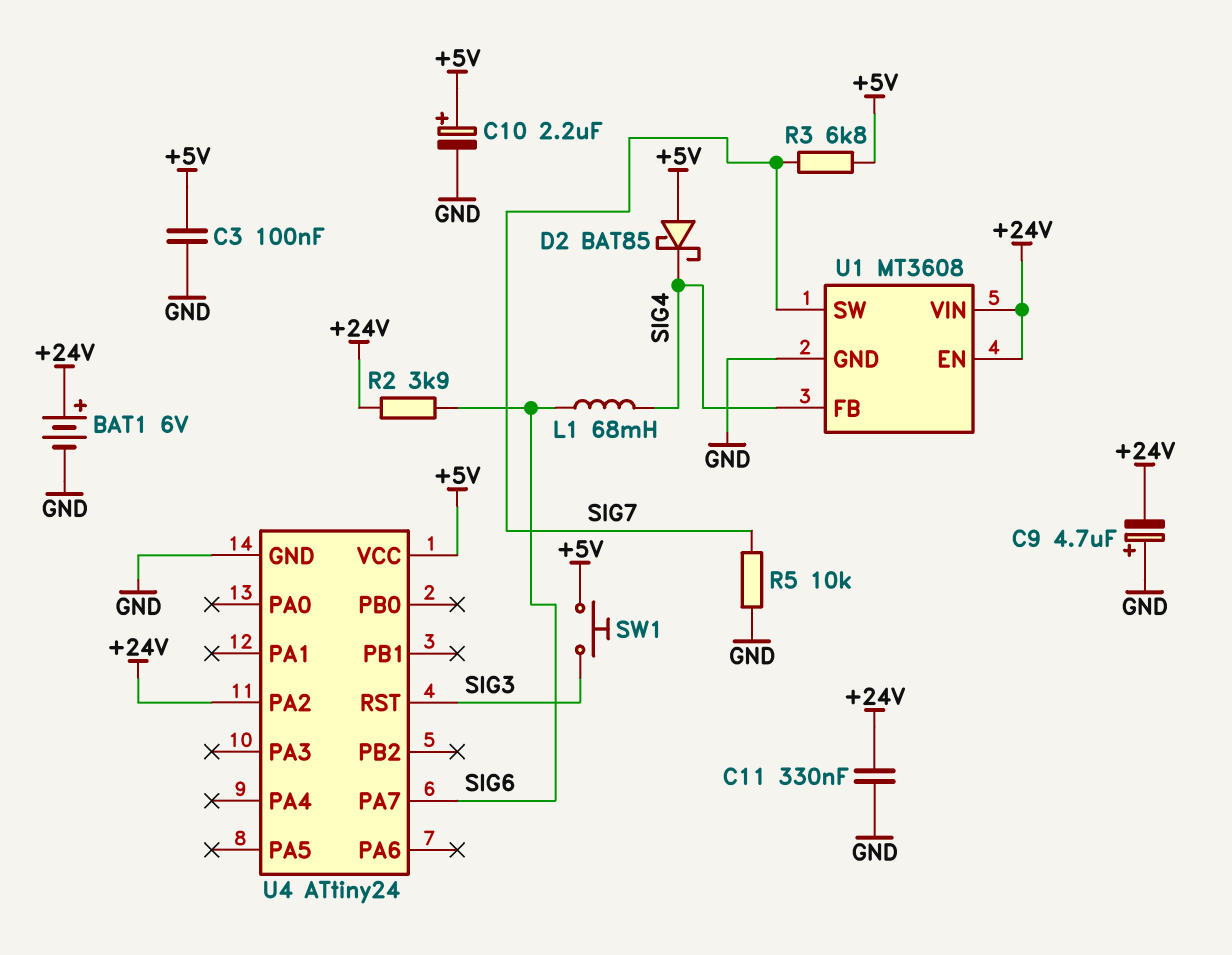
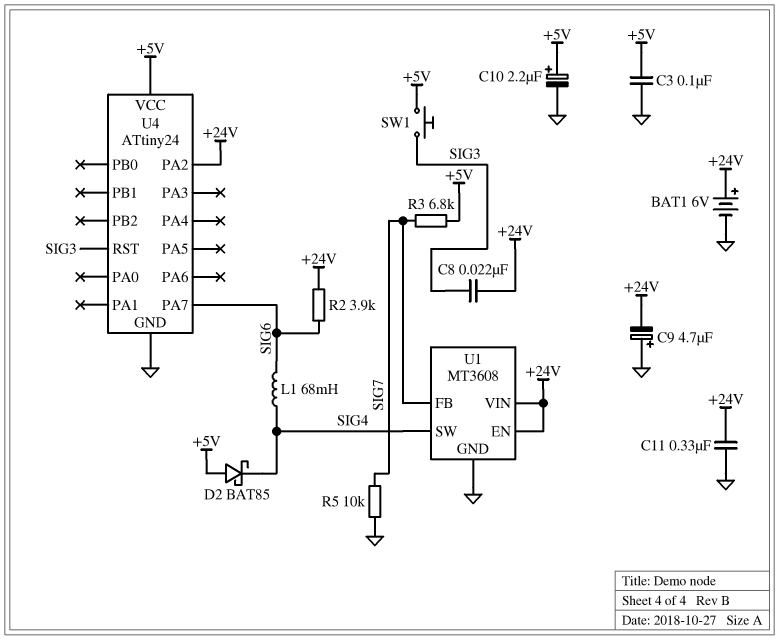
C8: none -> 22nF (+24V, SIG3)
U1 pin FB: SIG4 -> SIG7
U1 pin SW: SIG7 -> SIG4

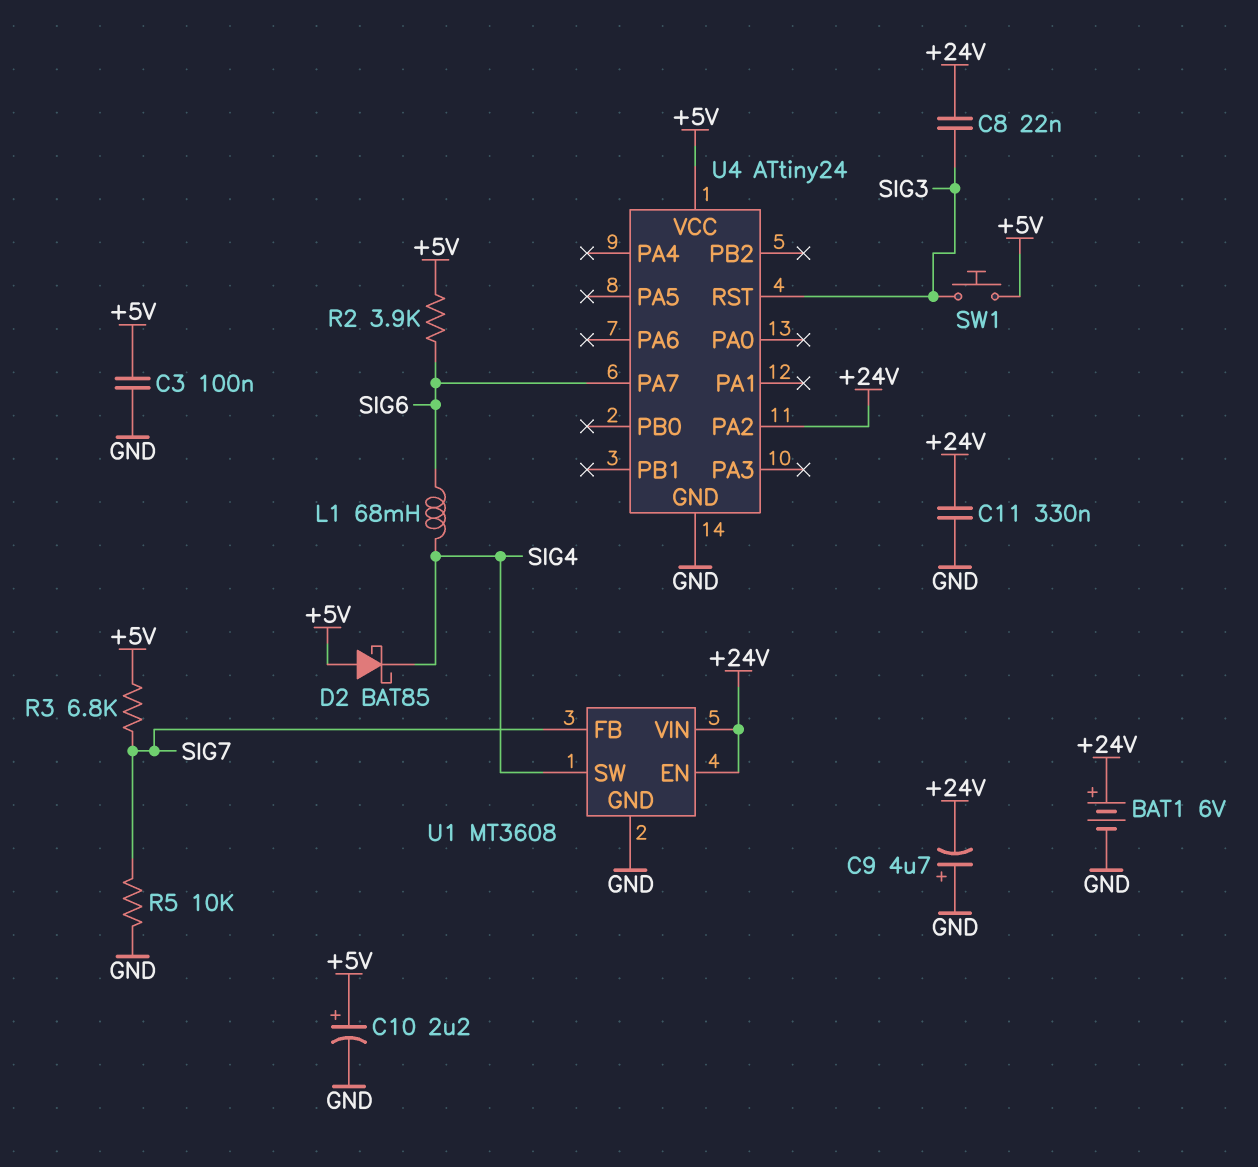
R2: 3.9k (+24V, SIG6) -> 3.9k (+5V, SIG6)

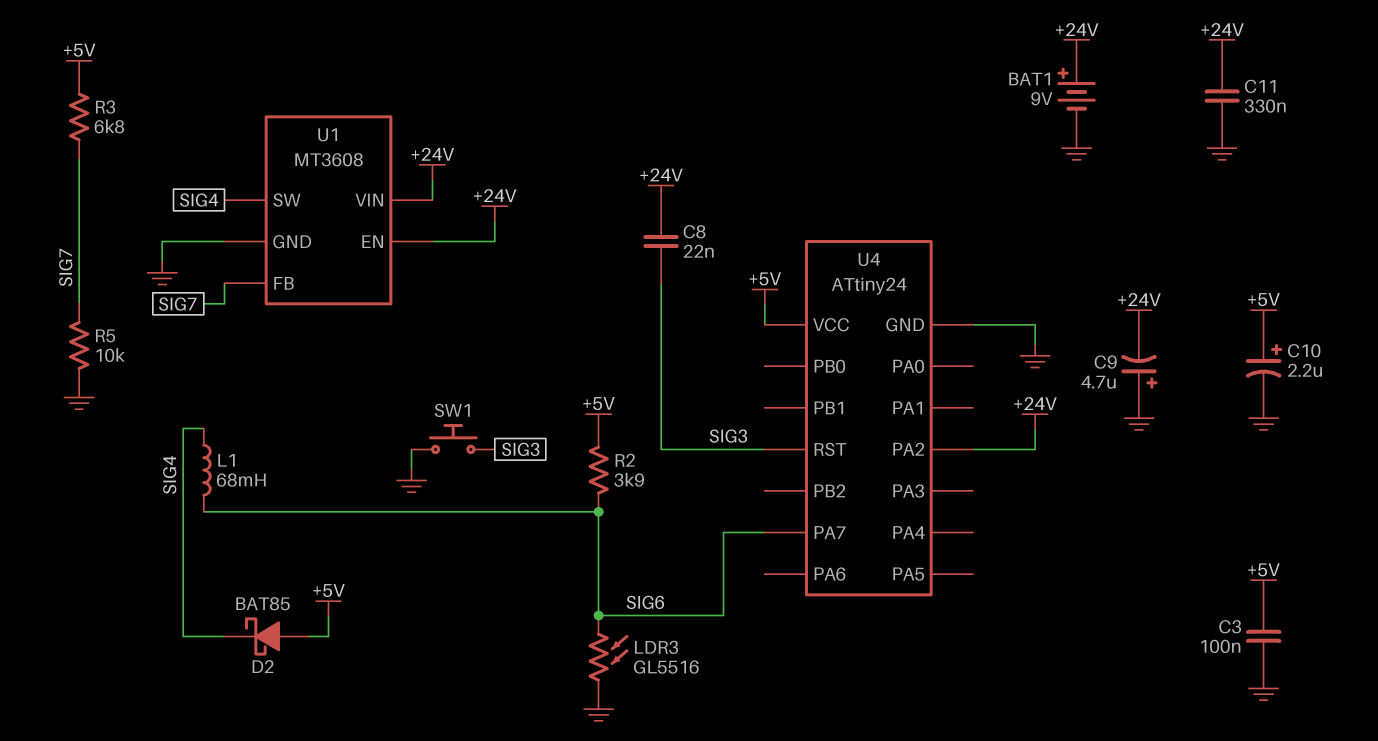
BAT1: 6V (plus +24V, minus GND) -> 9V (plus +24V, minus GND)
LDR3: none -> GL5516 (GND, SIG6)
SW1: button (+5V, SIG3) -> button (GND, SIG3)

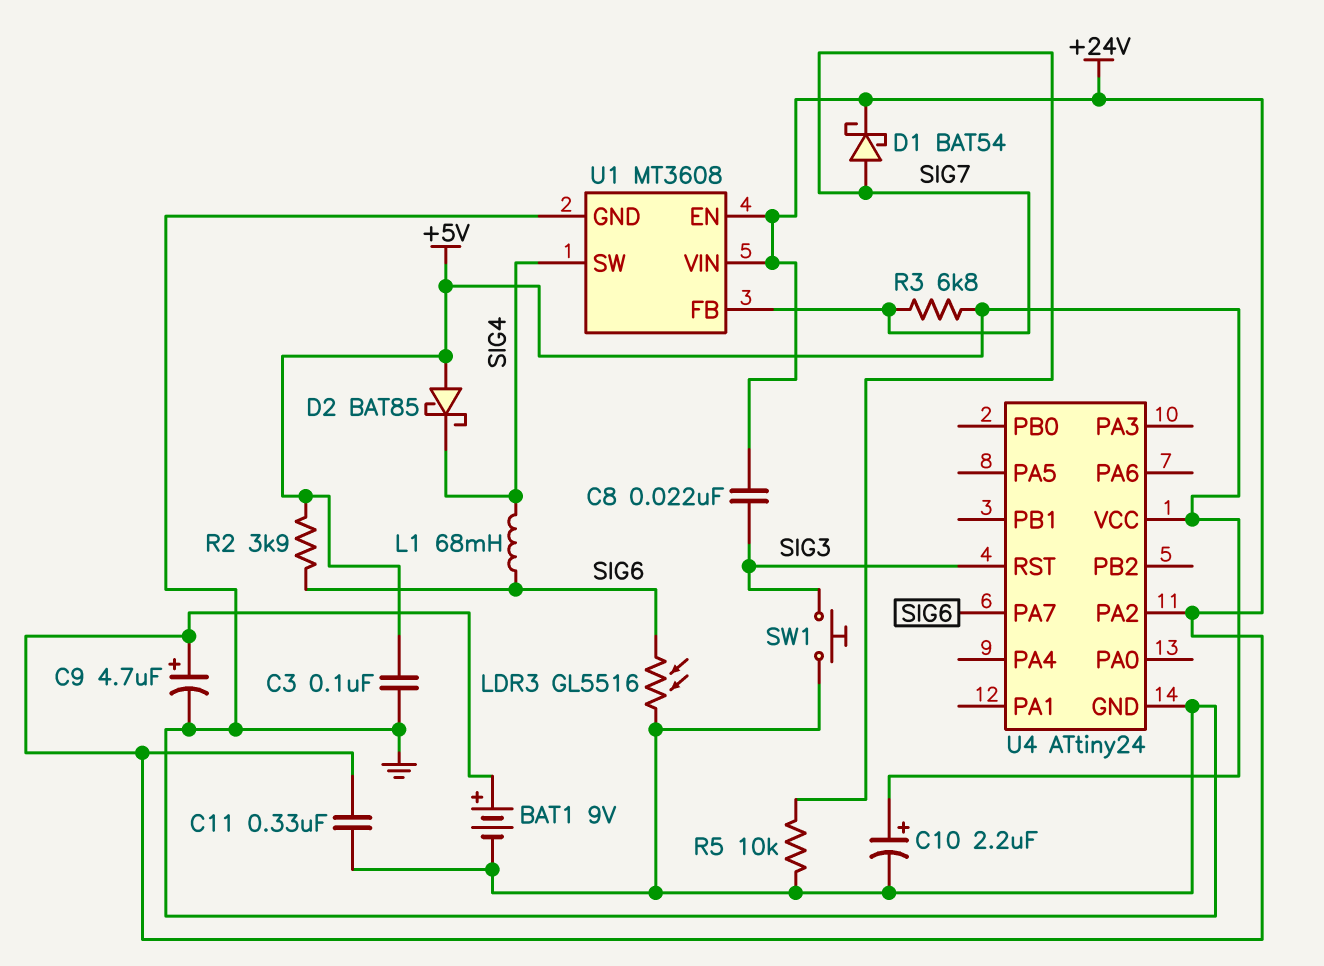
C9: 4.7uF (plus GND, minus +24V) -> 4.7uF (plus +24V, minus GND)
D1: none -> schottky BAT54 (A SIG7, K +24V)

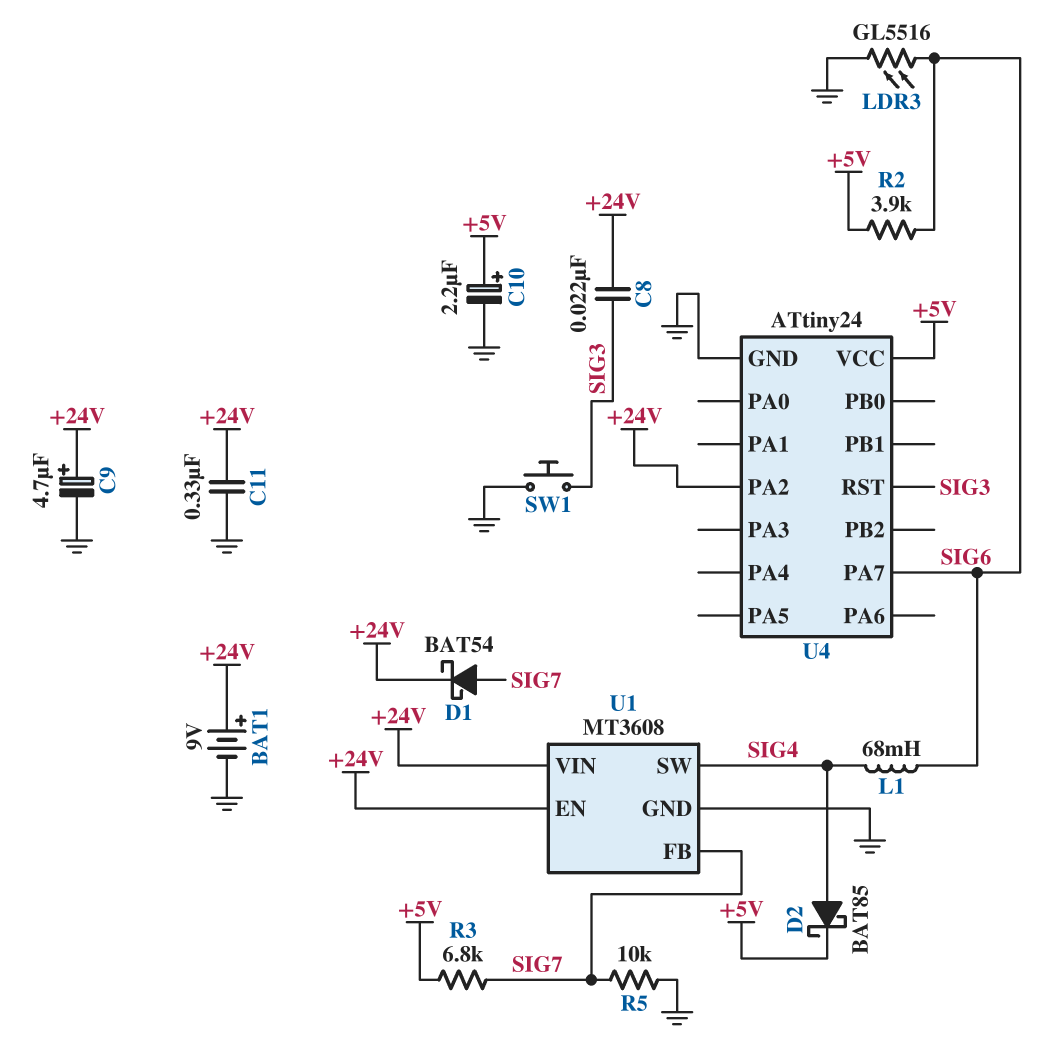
C3: 100nF (+5V, GND) -> none
D2: schottky BAT85 (A +5V, K SIG4) -> schottky BAT85 (A SIG4, K +5V)

